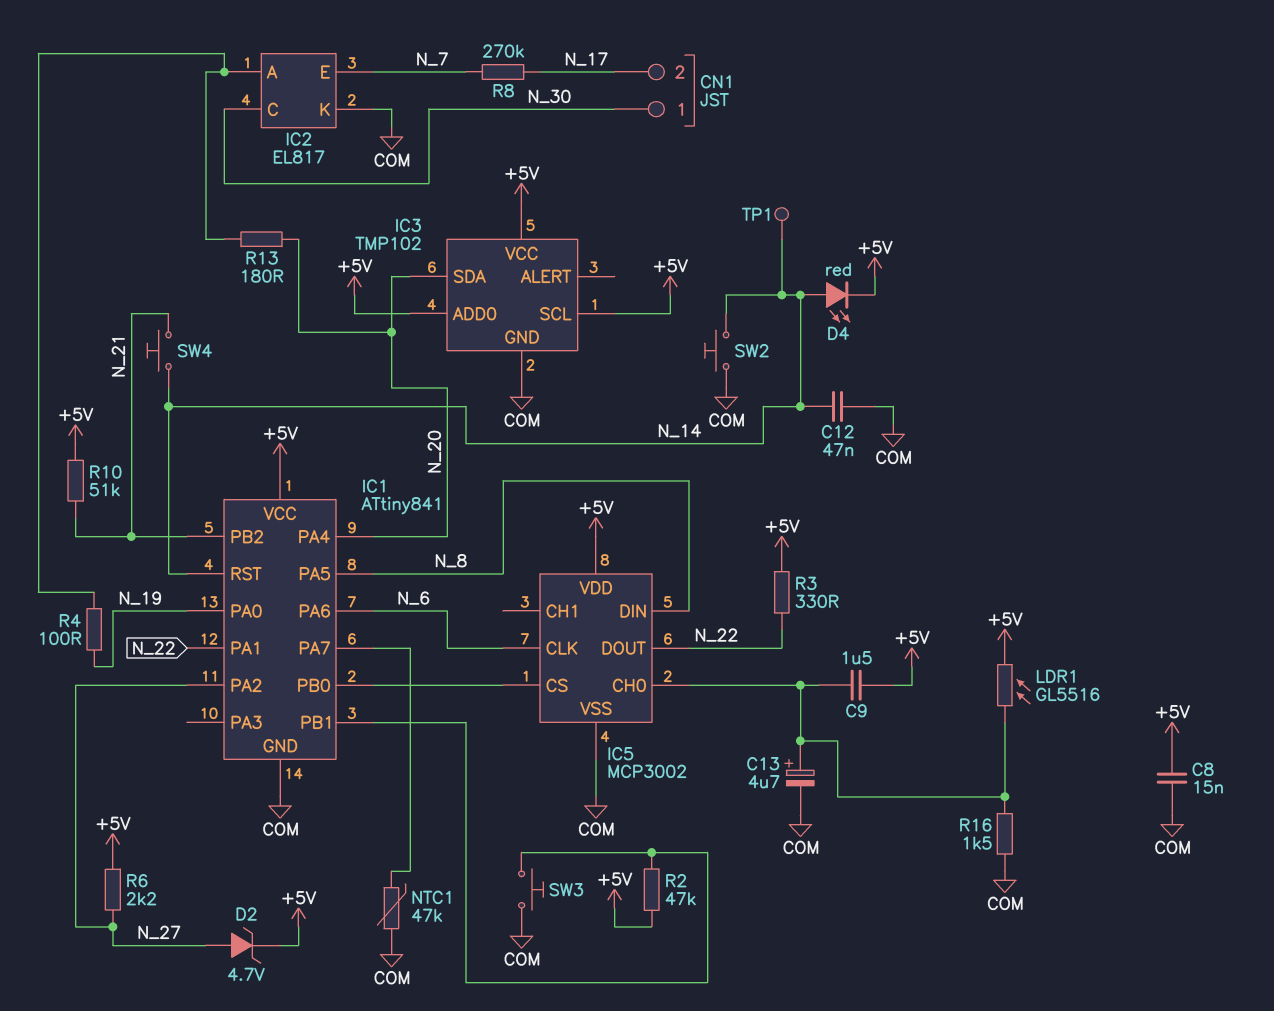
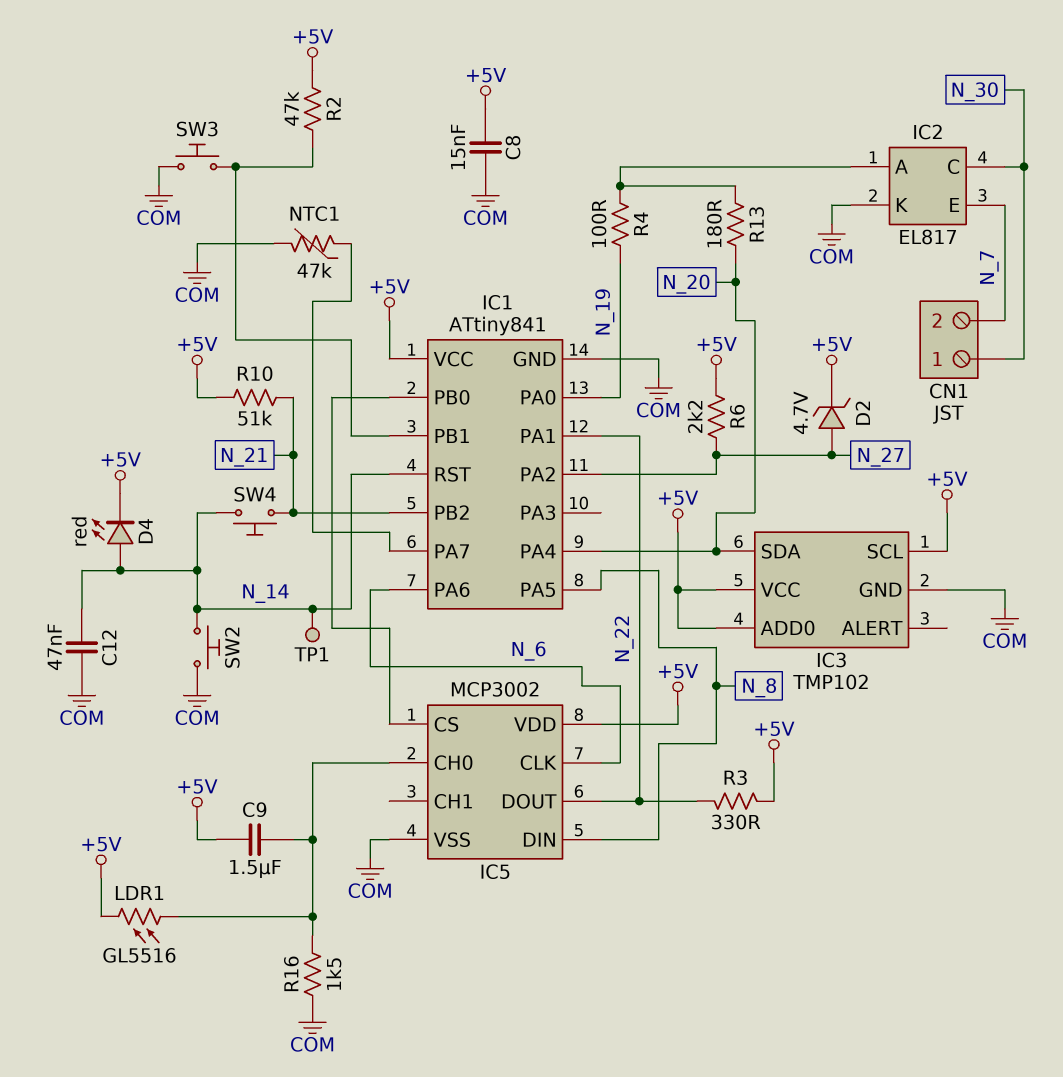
C13: 4.7uF (plus IC5/CH0, minus COM) -> none
CN1 pin 2: N_17 -> N_7
R8: 270k (N_7, N_17) -> none

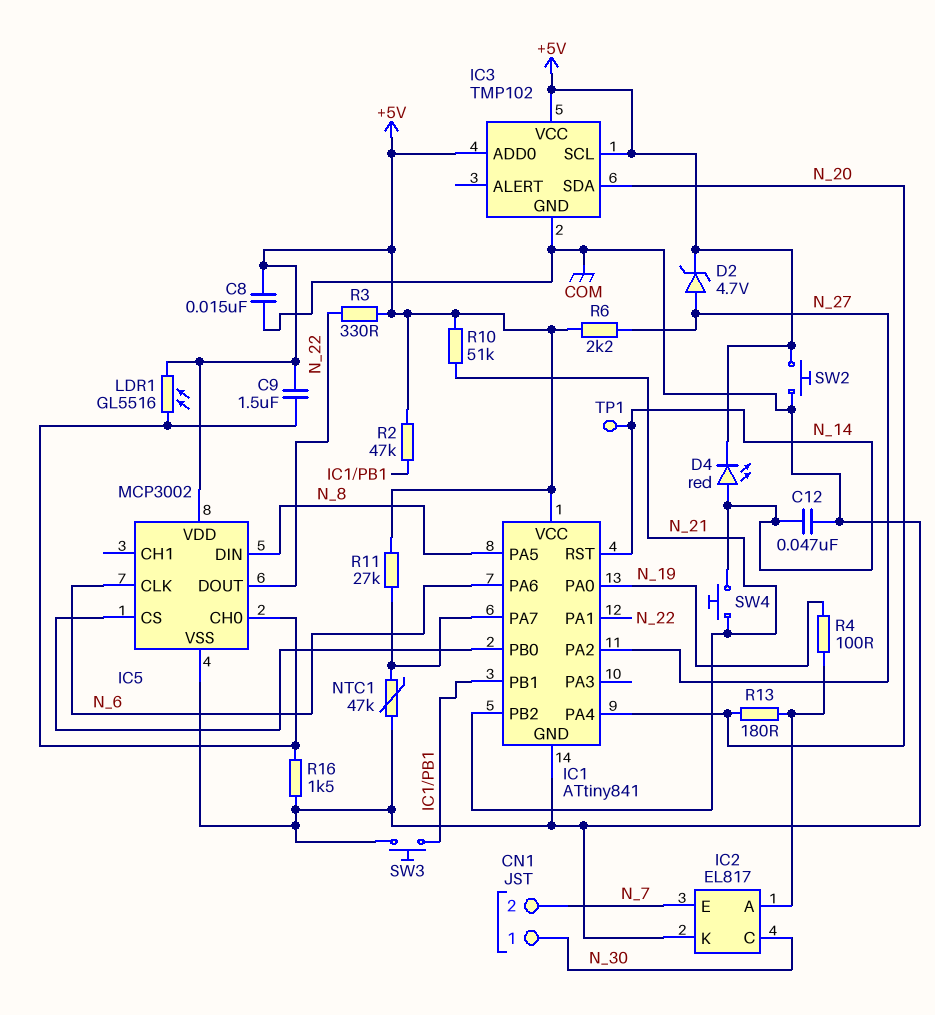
R11: none -> 27k (+5V, IC1/PA7)
SW2: button (COM, N_14) -> button (+5V, COM)

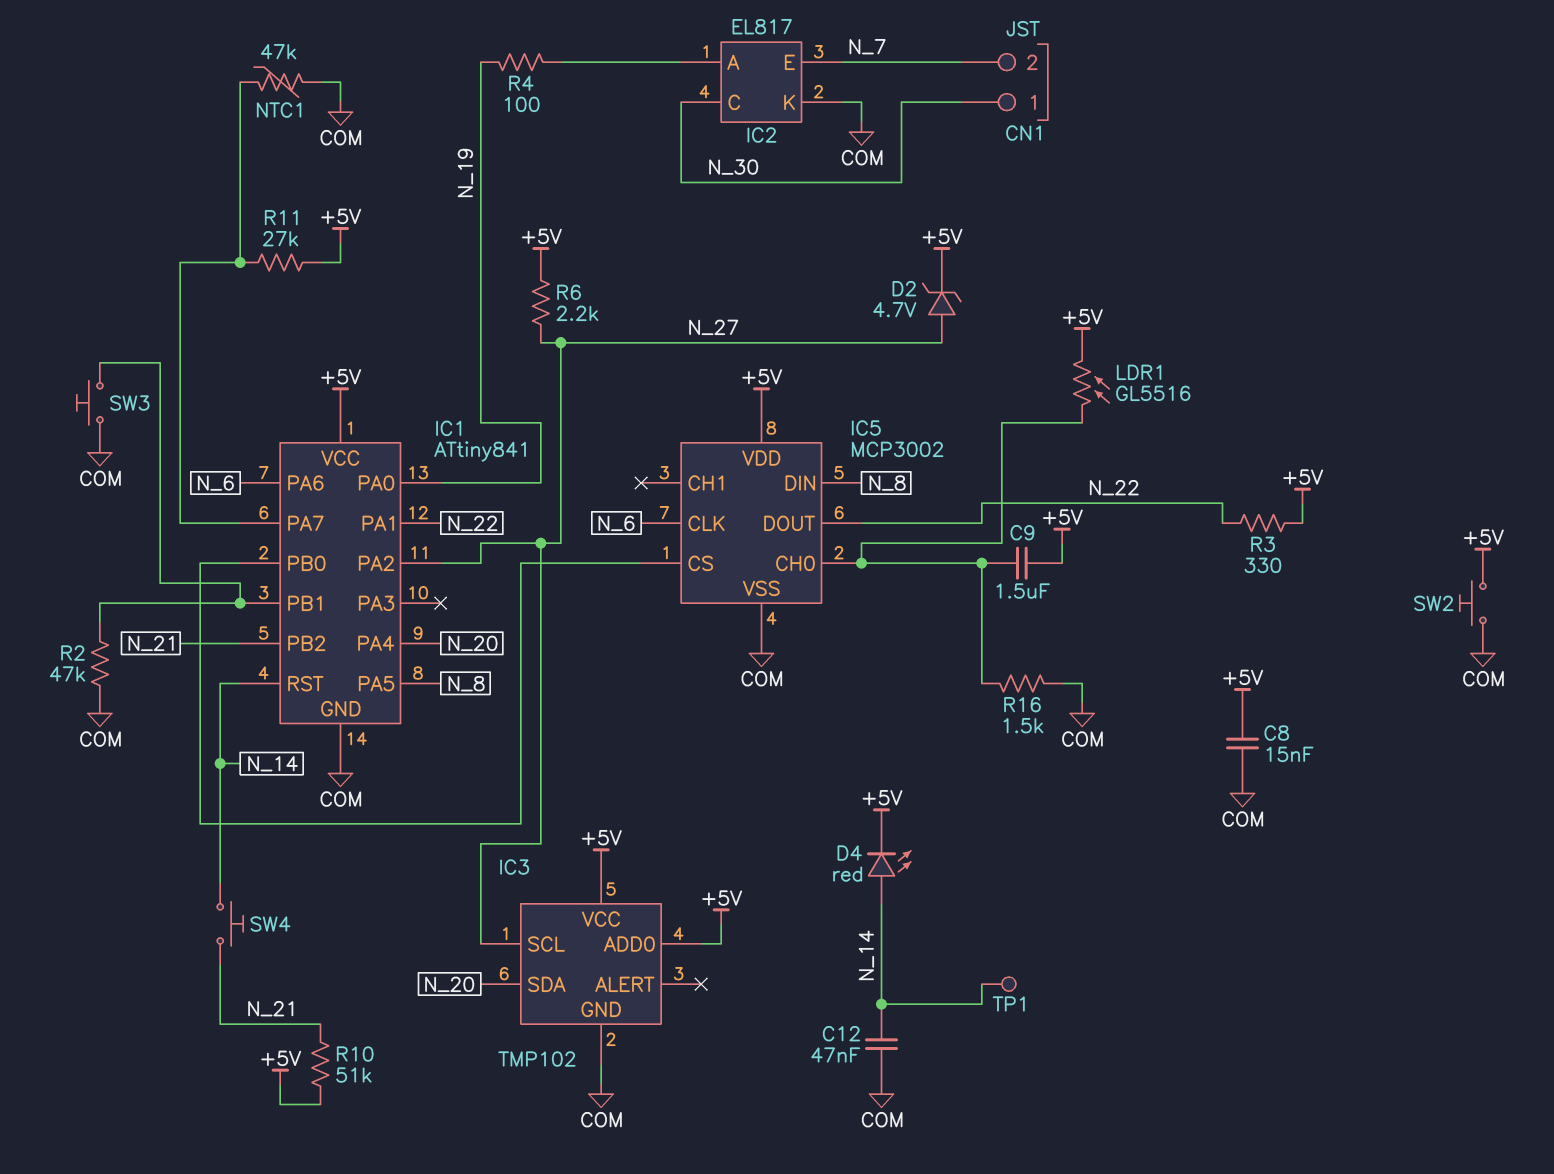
IC3 pin SCL: +5V -> N_27
R2: 47k (+5V, IC1/PB1) -> 47k (COM, IC1/PB1)
R13: 180 (IC2/A, N_20) -> none

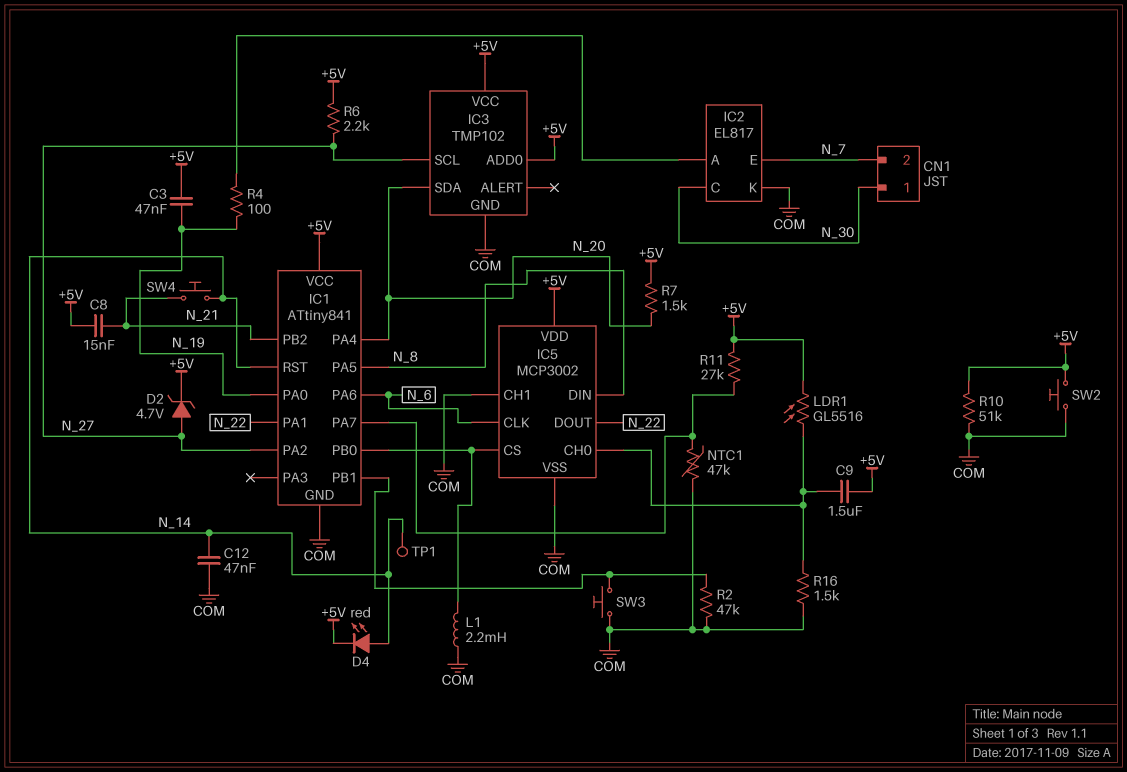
C3: none -> 47nF (+5V, N_19)
C8: 15nF (+5V, COM) -> 15nF (+5V, N_21)
IC5 pin CH1: none -> COM
L1: none -> 2.2mH (COM, IC1/PB0)
R3: 330 (+5V, N_22) -> none
R7: none -> 1.5k (+5V, N_20)
R10: 51k (+5V, N_21) -> 51k (+5V, COM)

